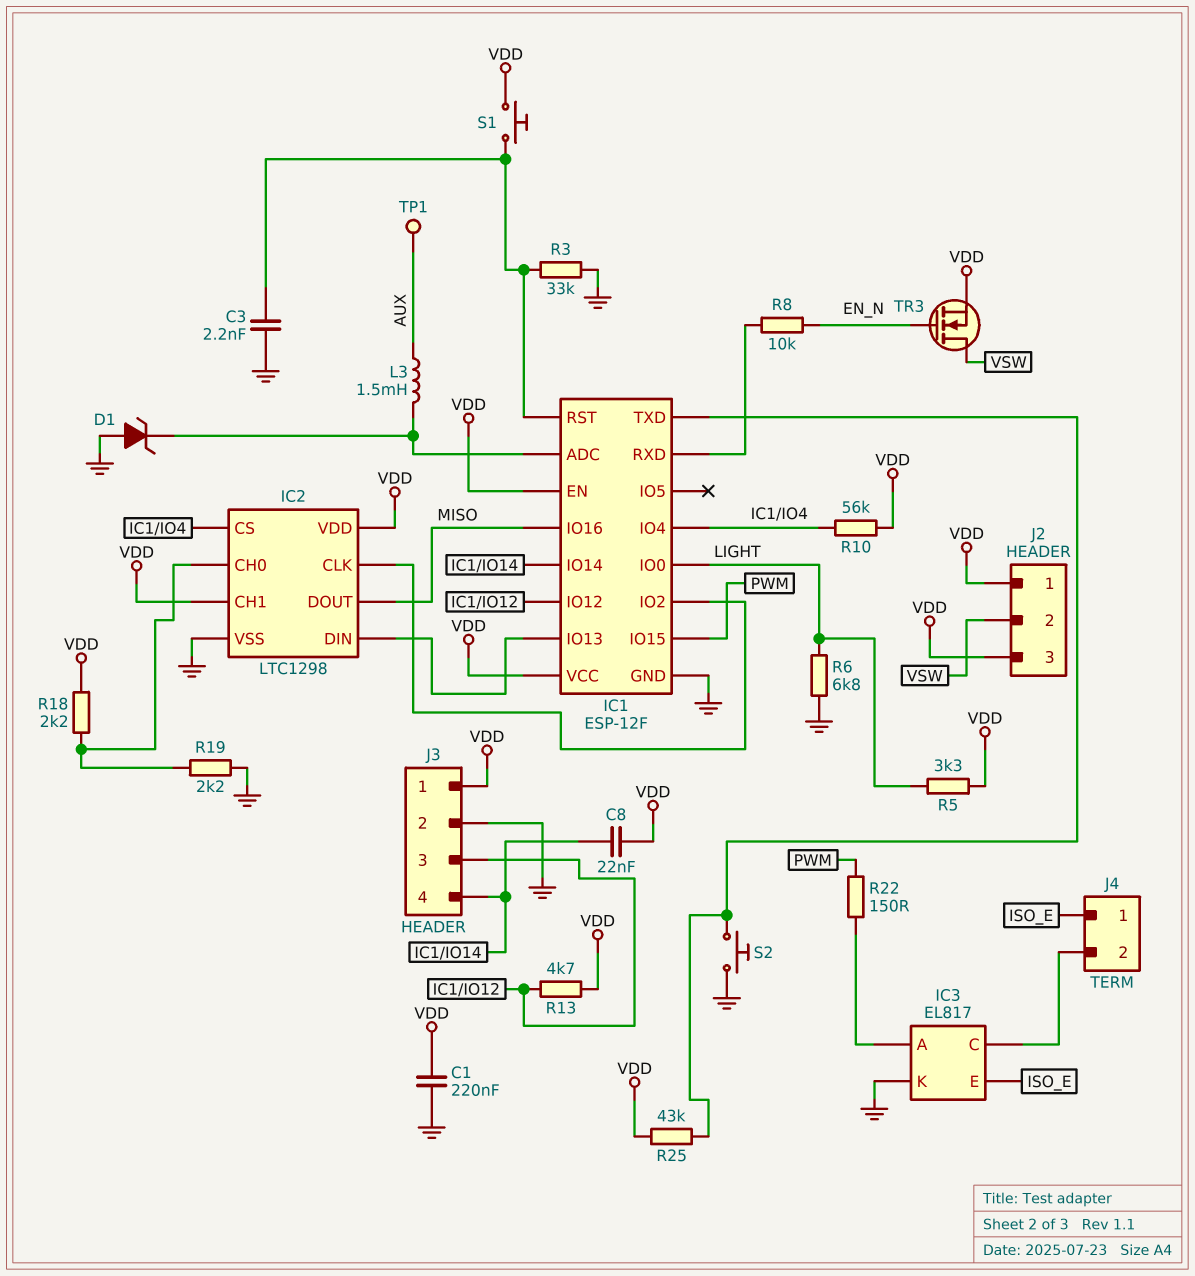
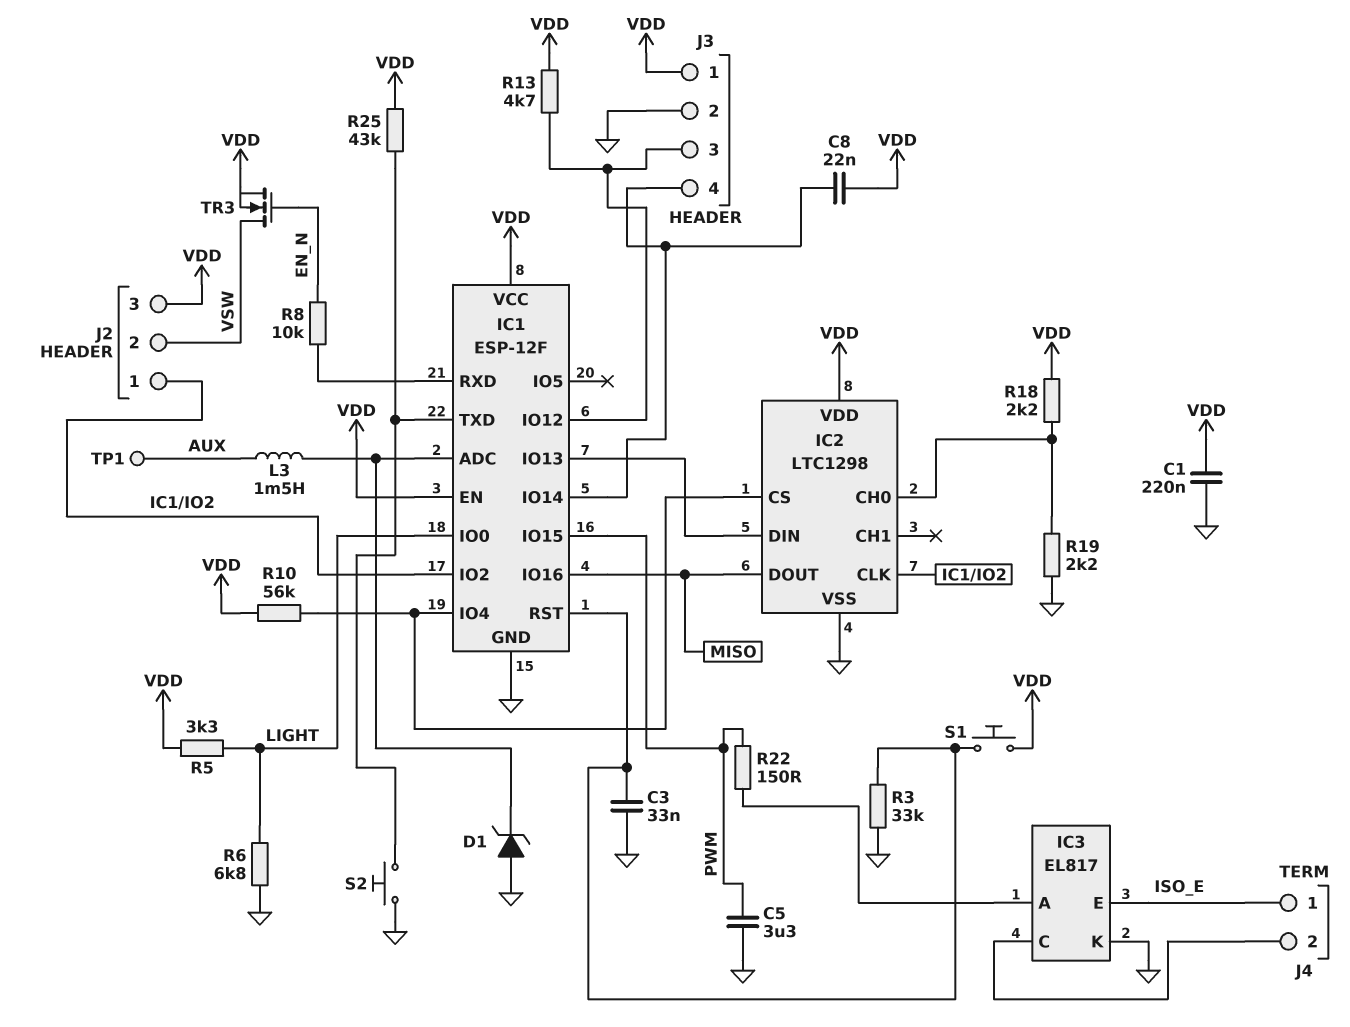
C3: 2.2nF (GND, IC1/RST) -> 33nF (GND, IC1/RST)
C5: none -> 3.3uF (GND, PWM)
IC2 pin CH1: VDD -> none
J2 pin 1: VDD -> IC1/IO2

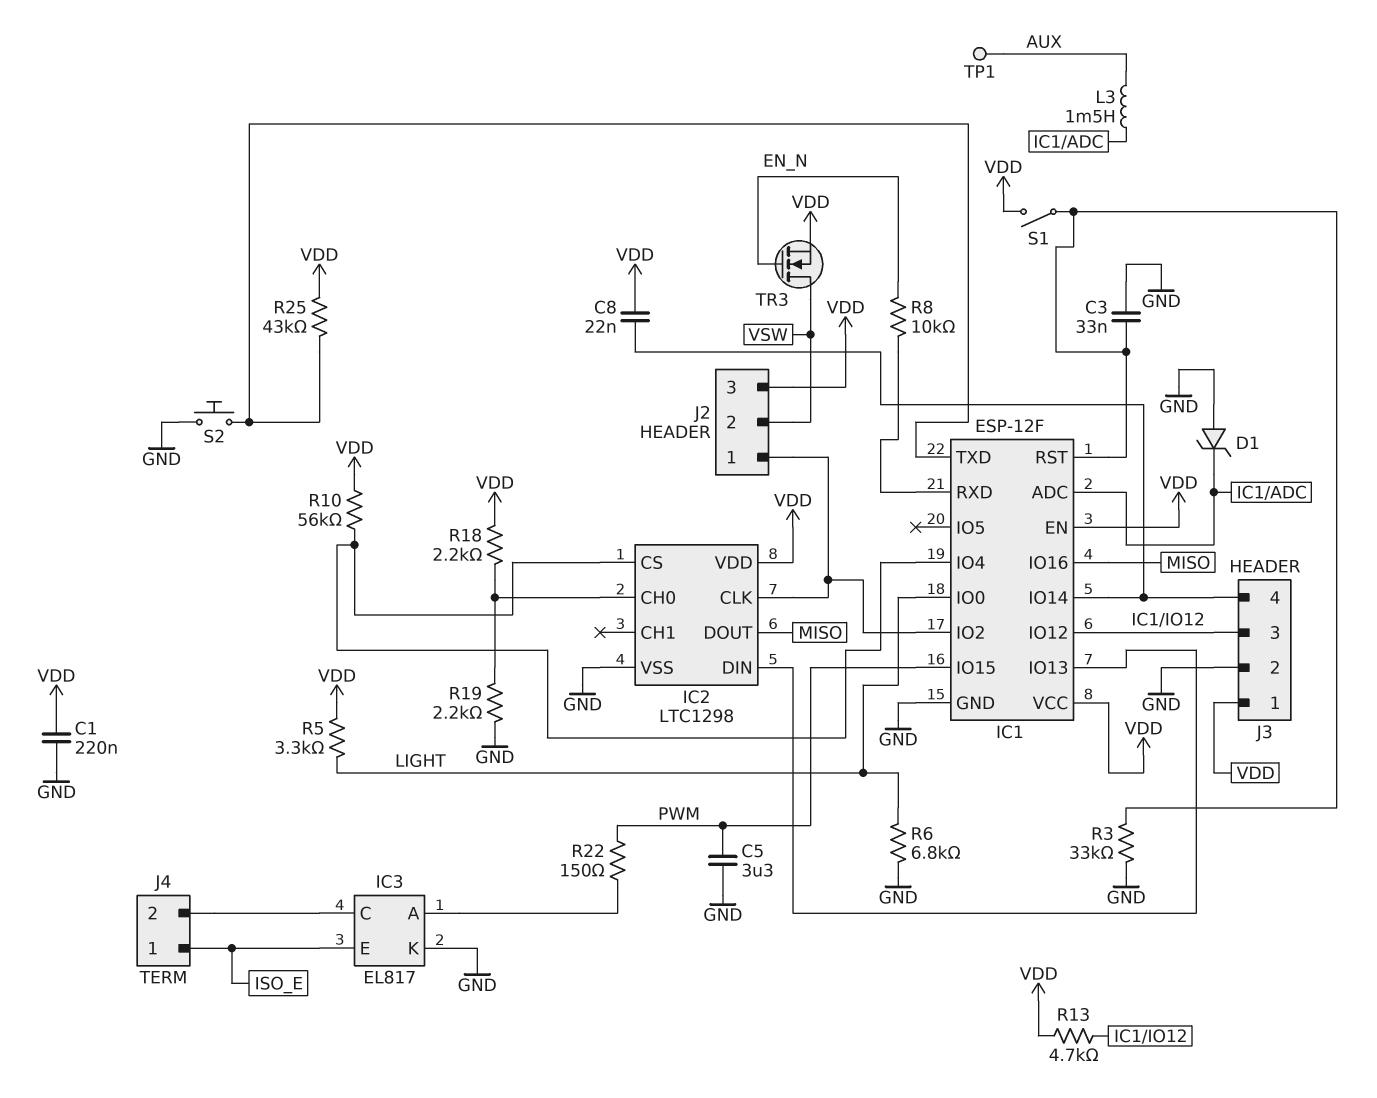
S1: button (IC1/RST, VDD) -> switch (IC1/RST, VDD)

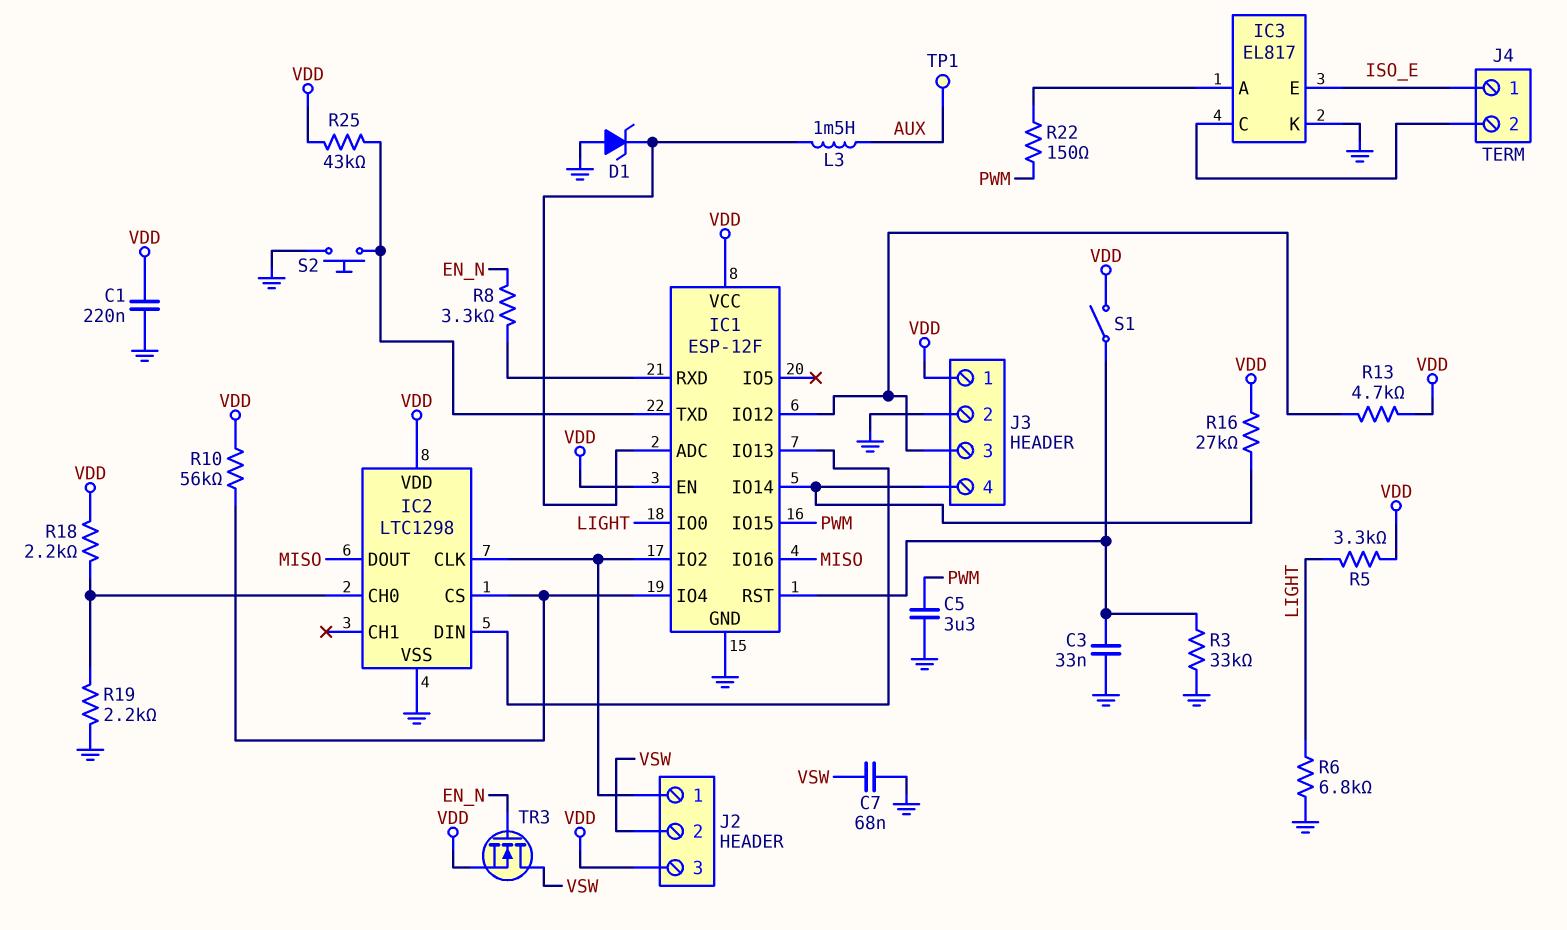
C7: none -> 68nF (GND, VSW)
C8: 22nF (IC1/IO14, VDD) -> none
R8: 10k (EN_N, IC1/RXD) -> 3.3k (EN_N, IC1/RXD)
R16: none -> 27k (IC1/IO14, VDD)

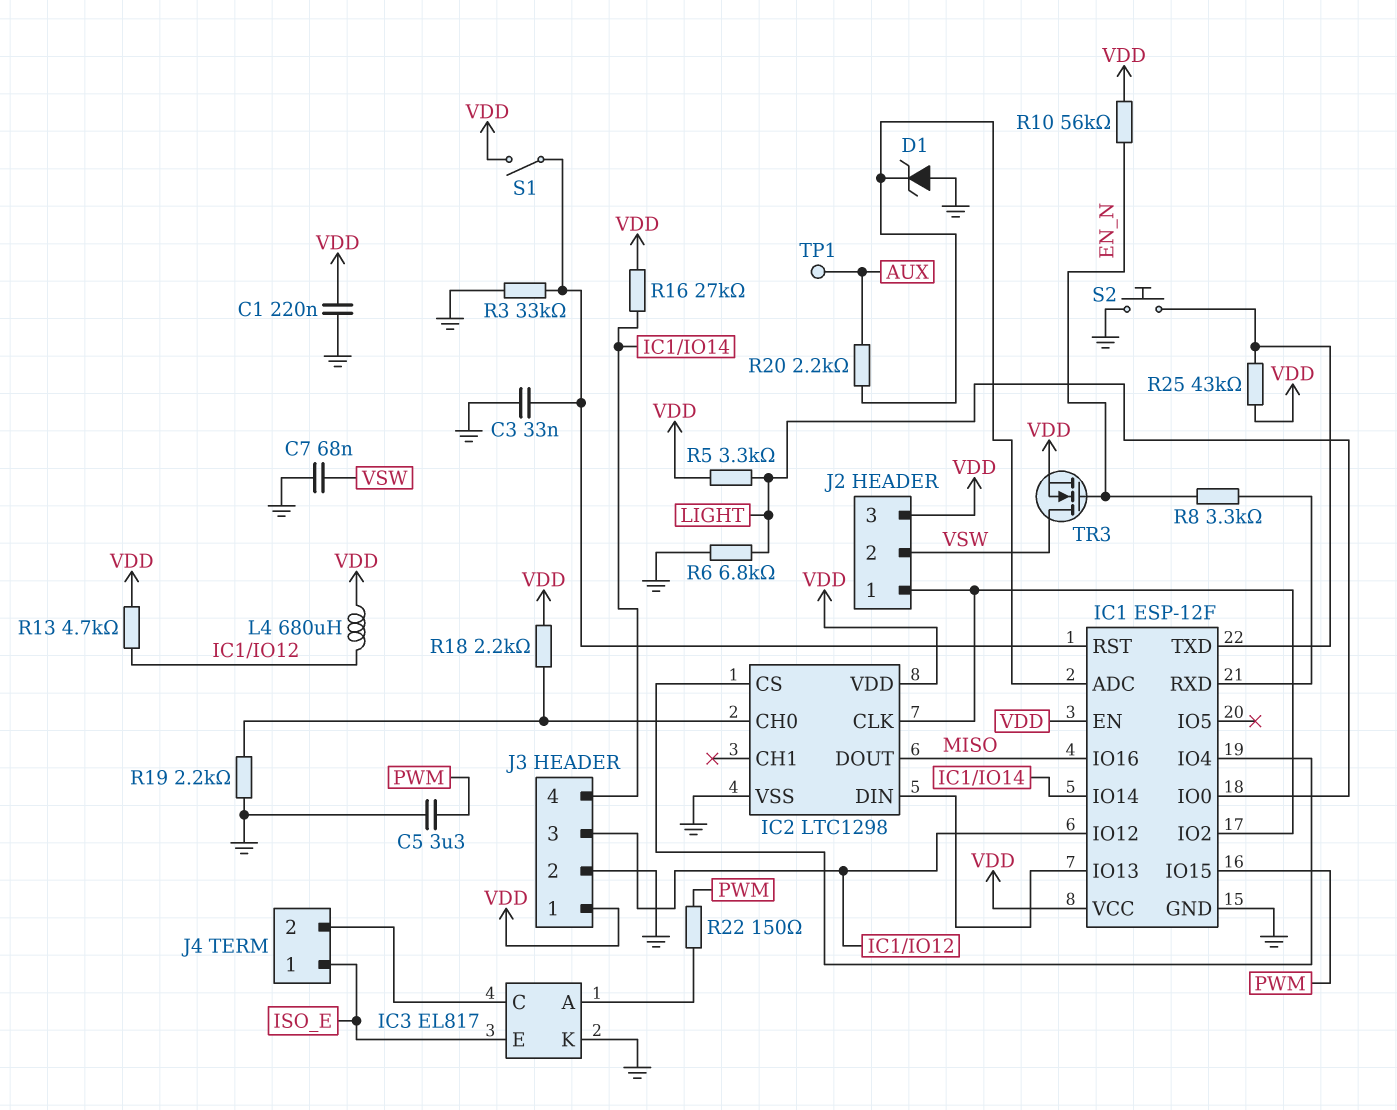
L3: 1.5mH (AUX, IC1/ADC) -> none
L4: none -> 680uH (IC1/IO12, VDD)
R10: 56k (IC1/IO4, VDD) -> 56k (EN_N, VDD)
R20: none -> 2.2k (AUX, IC1/ADC)

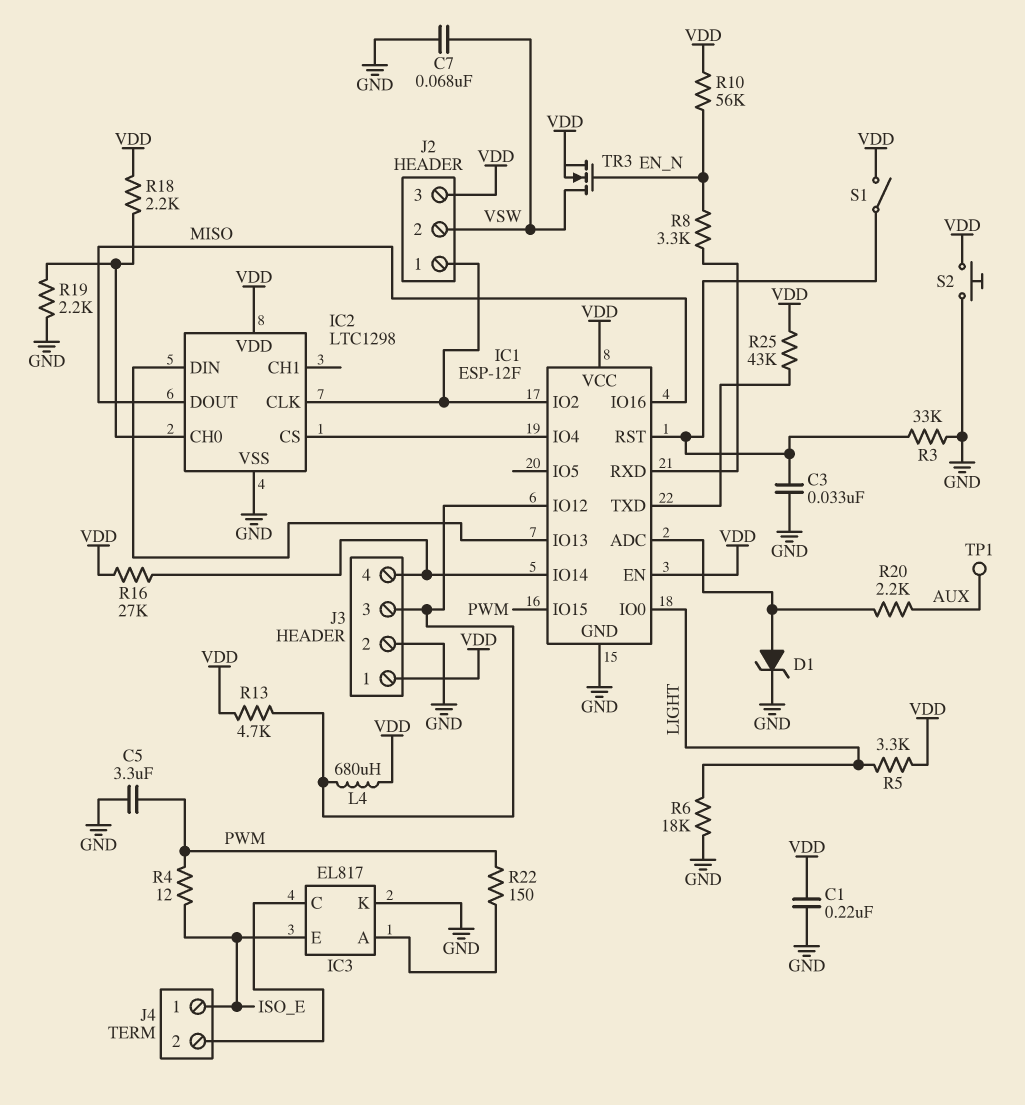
D1: zener (A GND, K IC1/ADC) -> zener (A IC1/ADC, K GND)
R4: none -> 12 (ISO_E, PWM)
R6: 6.8k (GND, LIGHT) -> 18k (GND, LIGHT)
S2: button (GND, IC1/TXD) -> button (GND, VDD)

